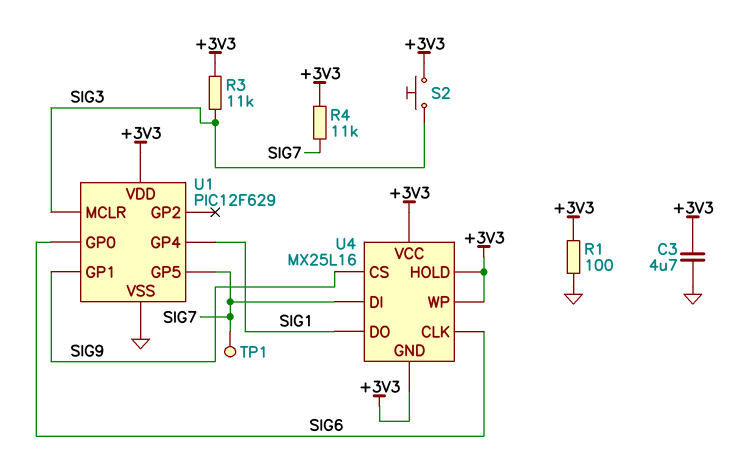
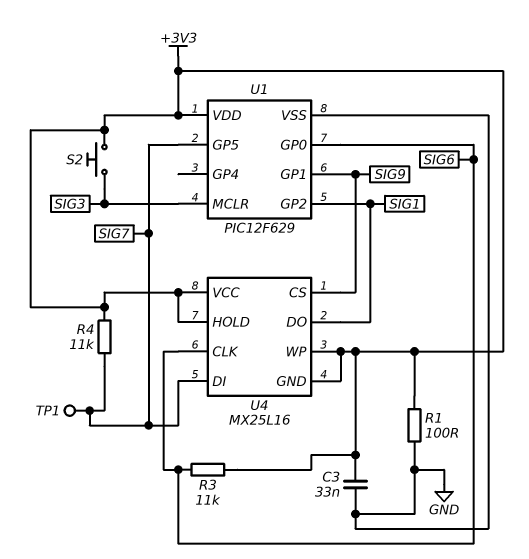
C3: 4.7uF (+3V3, GND) -> 33nF (+3V3, GND)
R3: 11k (+3V3, SIG3) -> 11k (+3V3, SIG6)
U1 pin GP2: none -> SIG1
U1 pin GP4: SIG1 -> none

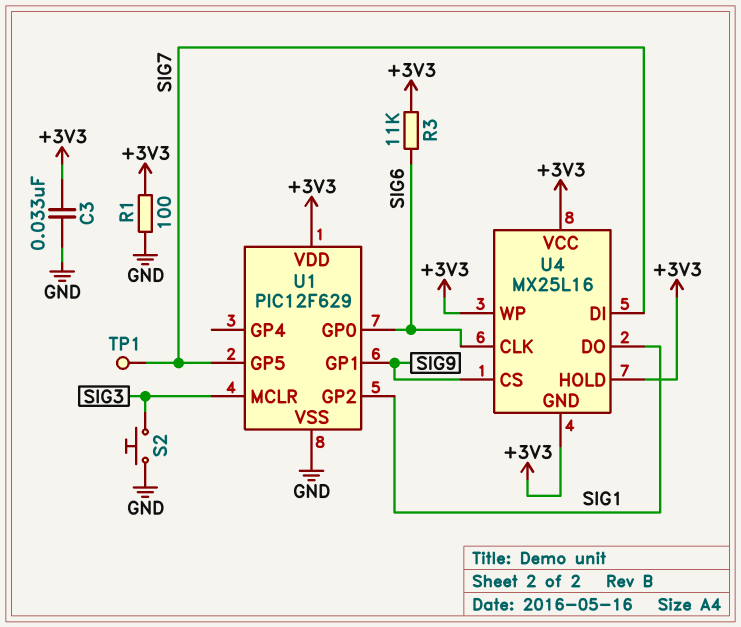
R4: 11k (+3V3, SIG7) -> none
S2: button (+3V3, SIG3) -> button (GND, SIG3)

